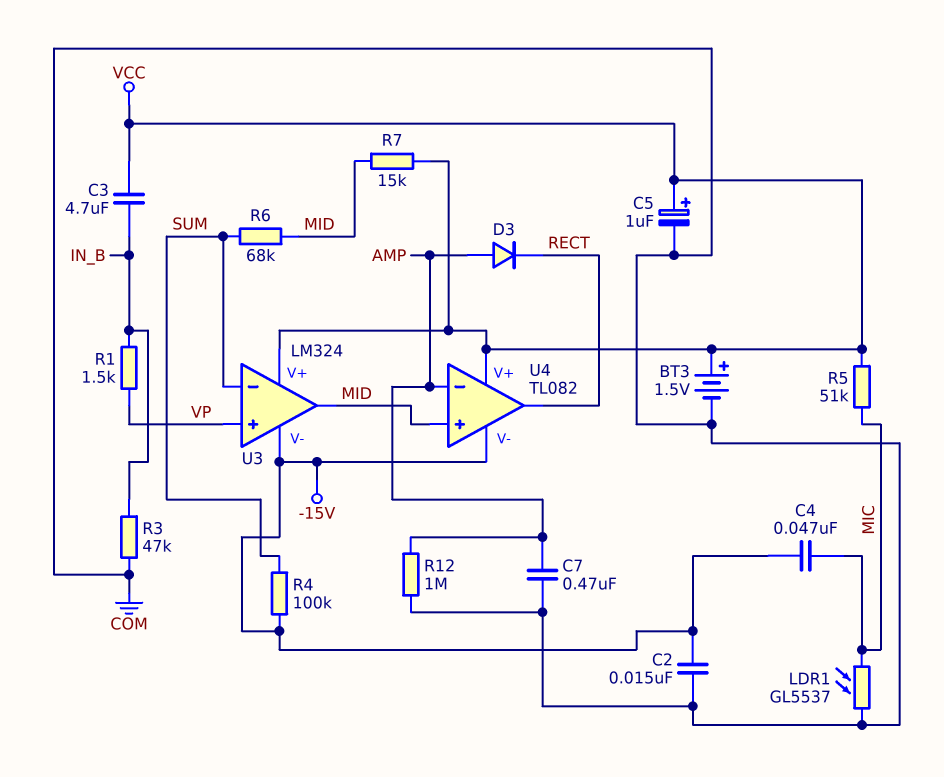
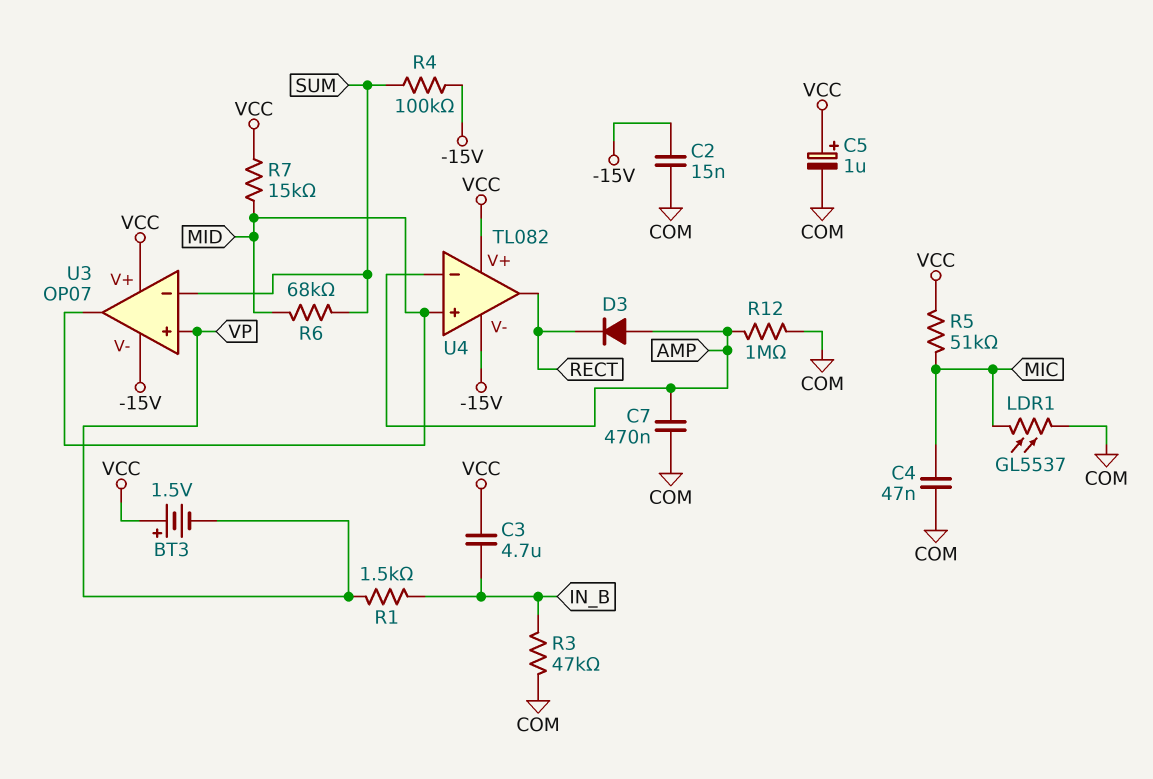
BT3: 1.5V (plus VCC, minus COM) -> 1.5V (plus VCC, minus VP)
C4: 47nF (-15V, MIC) -> 47nF (COM, MIC)
U3: LM324 -> OP07

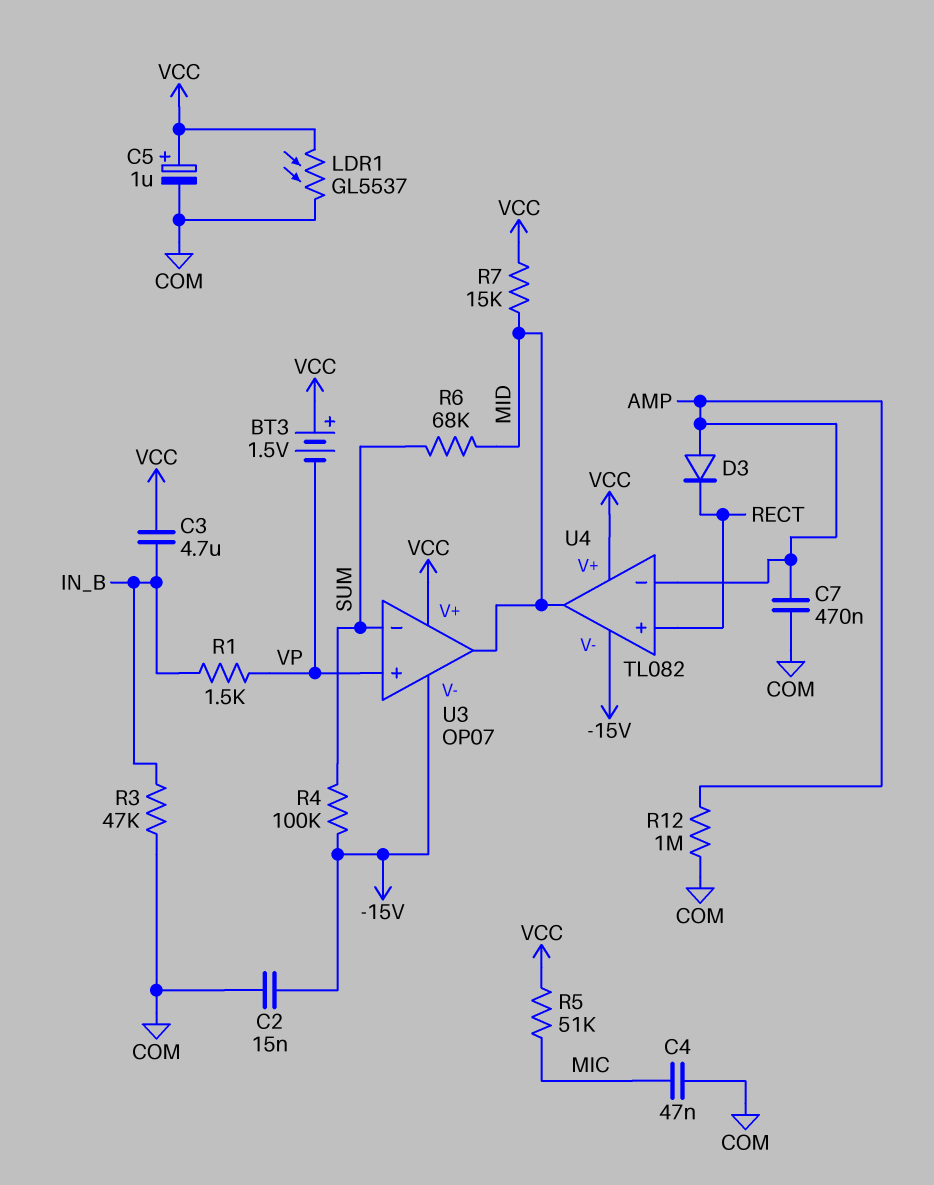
LDR1: GL5537 (COM, MIC) -> GL5537 (COM, VCC)
U4 pin in+: MID -> RECT
U4 pin out: RECT -> MID

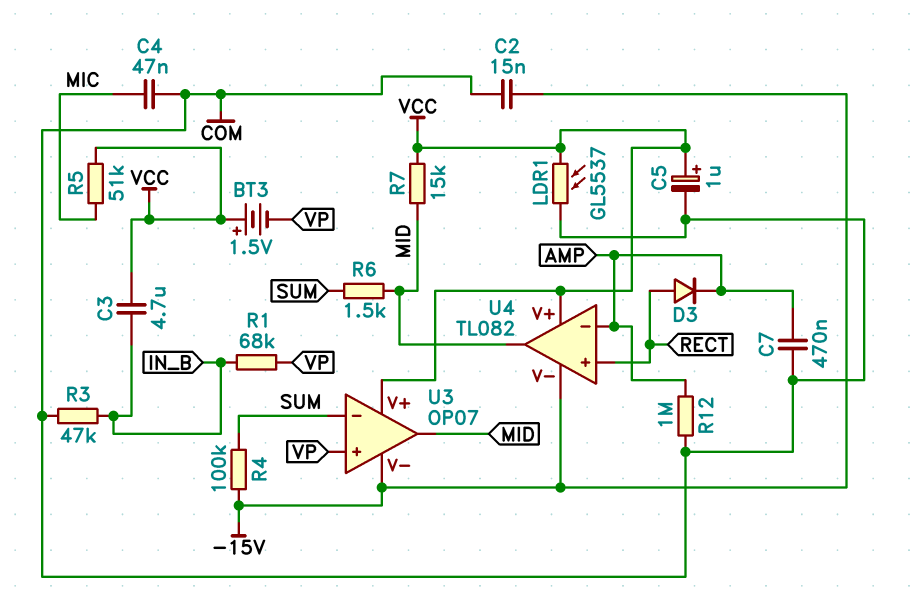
D3: diode (A AMP, K RECT) -> diode (A RECT, K AMP)
R1: 1.5k (IN_B, VP) -> 68k (IN_B, VP)
R6: 68k (MID, SUM) -> 1.5k (MID, SUM)

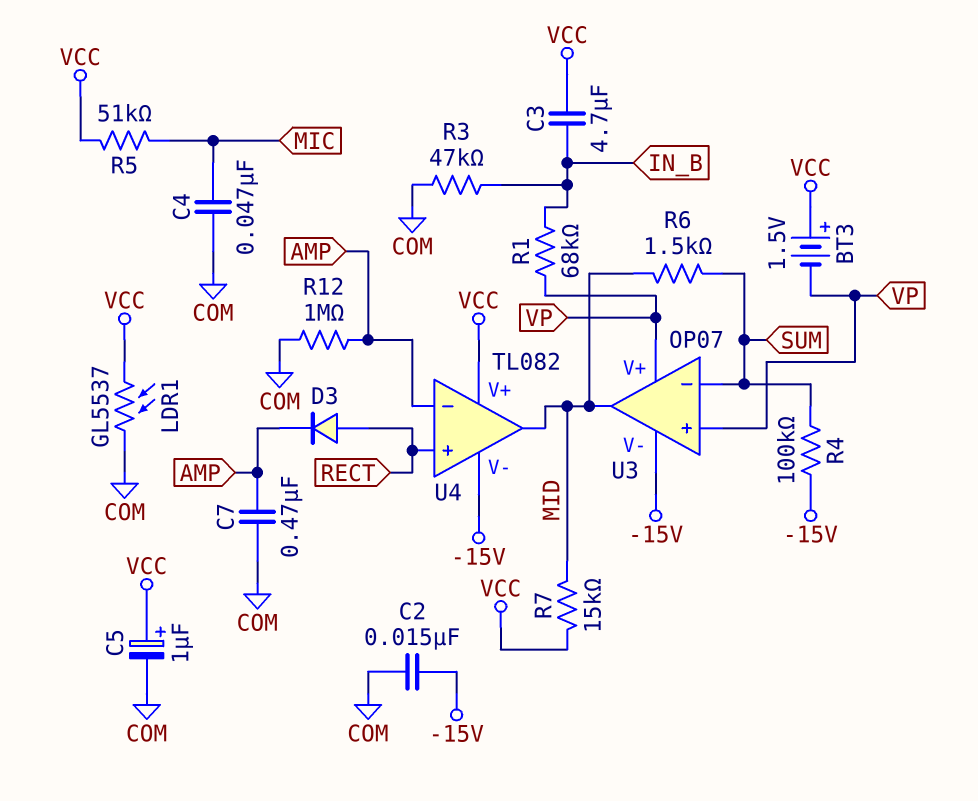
U3 pin V+: VCC -> VP

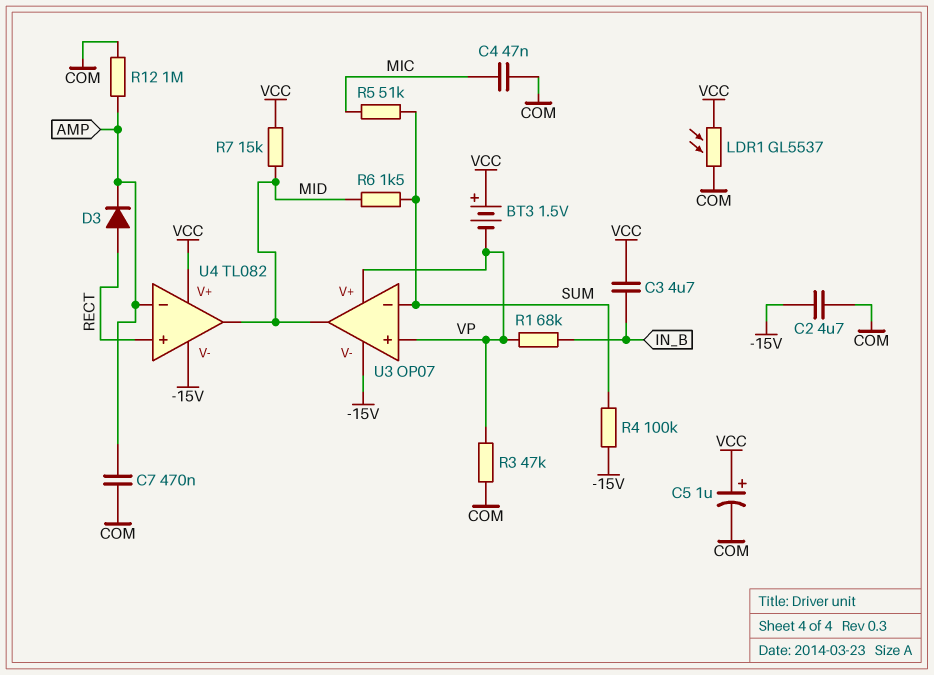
C2: 15nF (-15V, COM) -> 4.7uF (-15V, COM)
R3: 47k (COM, IN_B) -> 47k (COM, VP)
R5: 51k (MIC, VCC) -> 51k (MIC, SUM)

